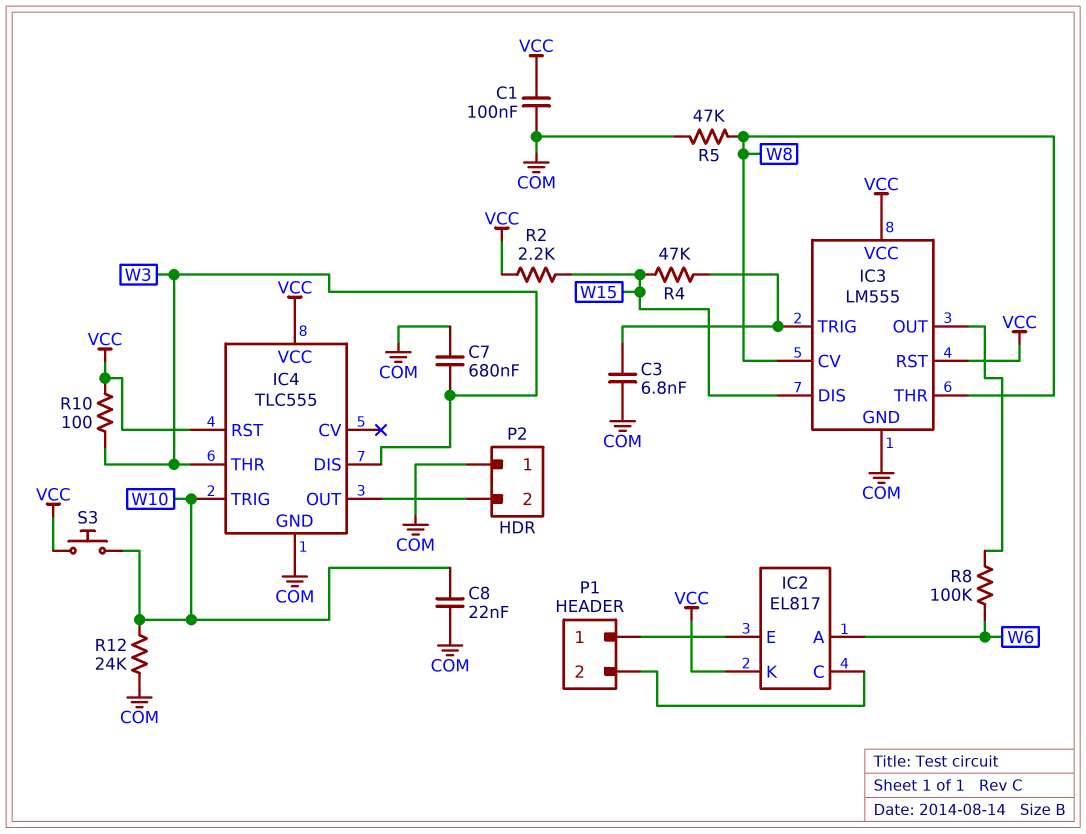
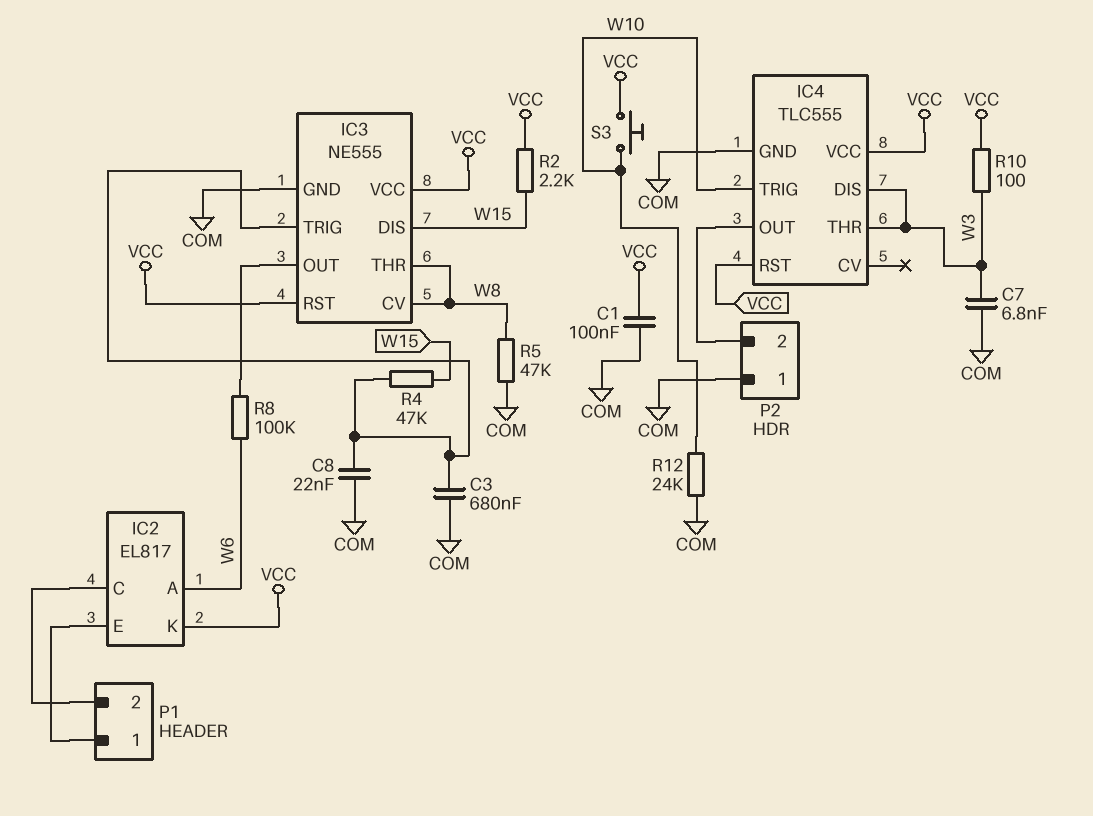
C3: 6.8nF (COM, IC3/TRIG) -> 680nF (COM, IC3/TRIG)
C7: 680nF (COM, W3) -> 6.8nF (COM, W3)
C8: 22nF (COM, W10) -> 22nF (COM, IC3/TRIG)
IC3: LM555 -> NE555

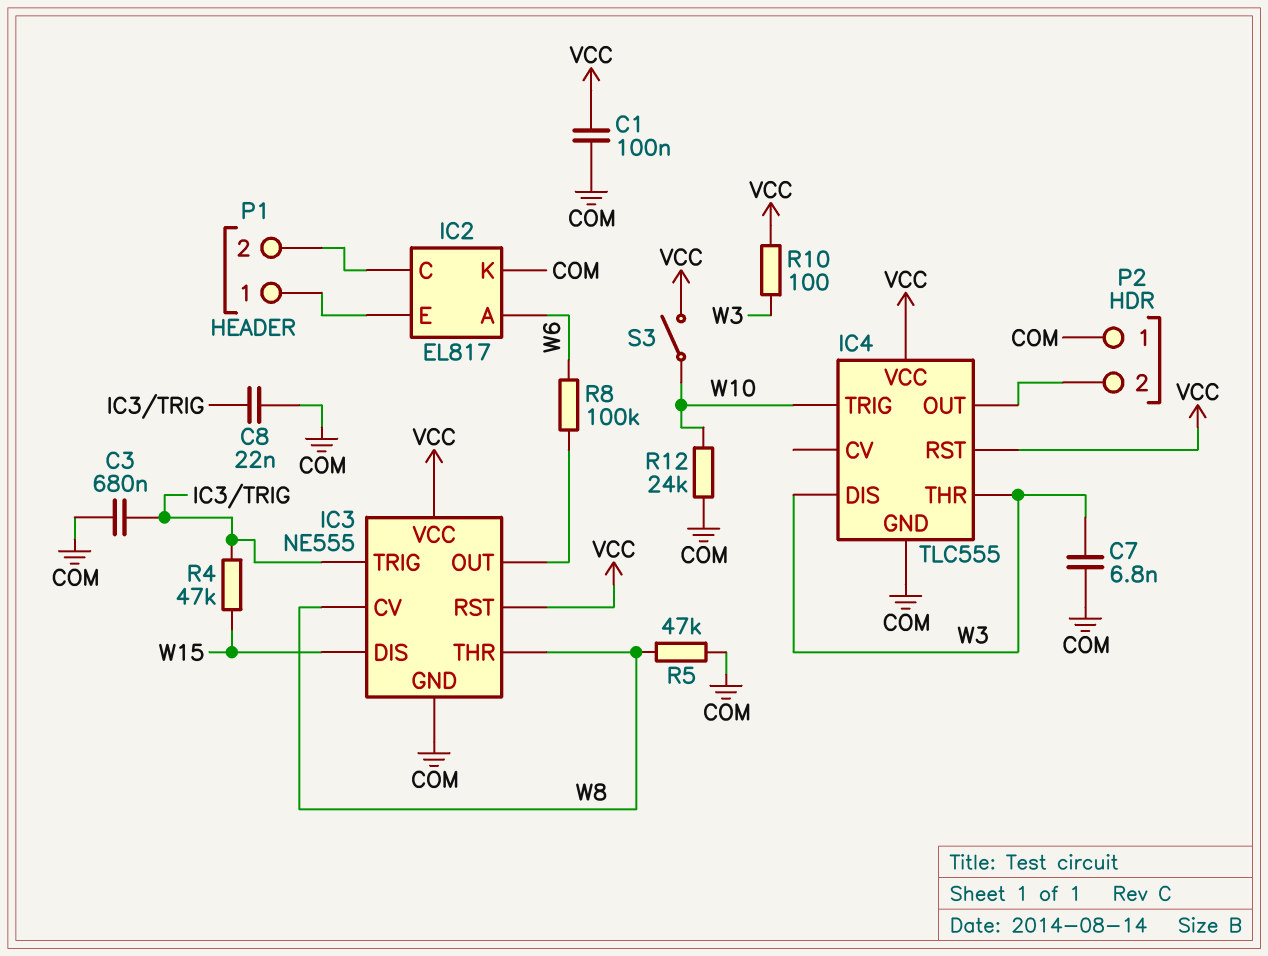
IC2 pin K: VCC -> COM
R2: 2.2k (VCC, W15) -> none
S3: button (VCC, W10) -> switch (VCC, W10)

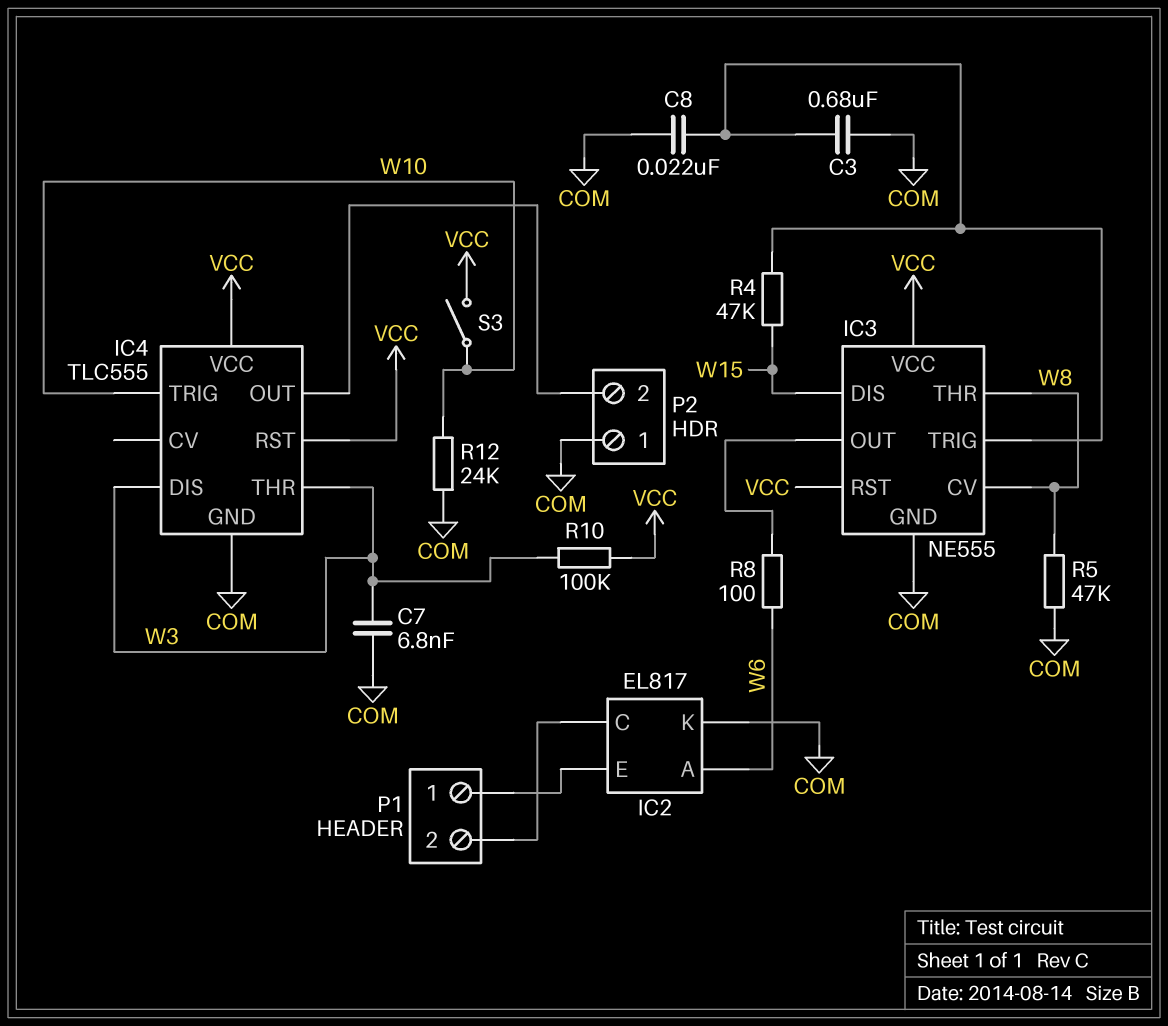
C1: 100nF (COM, VCC) -> none
R8: 100k (IC3/OUT, W6) -> 100 (IC3/OUT, W6)
R10: 100 (VCC, W3) -> 100k (VCC, W3)

